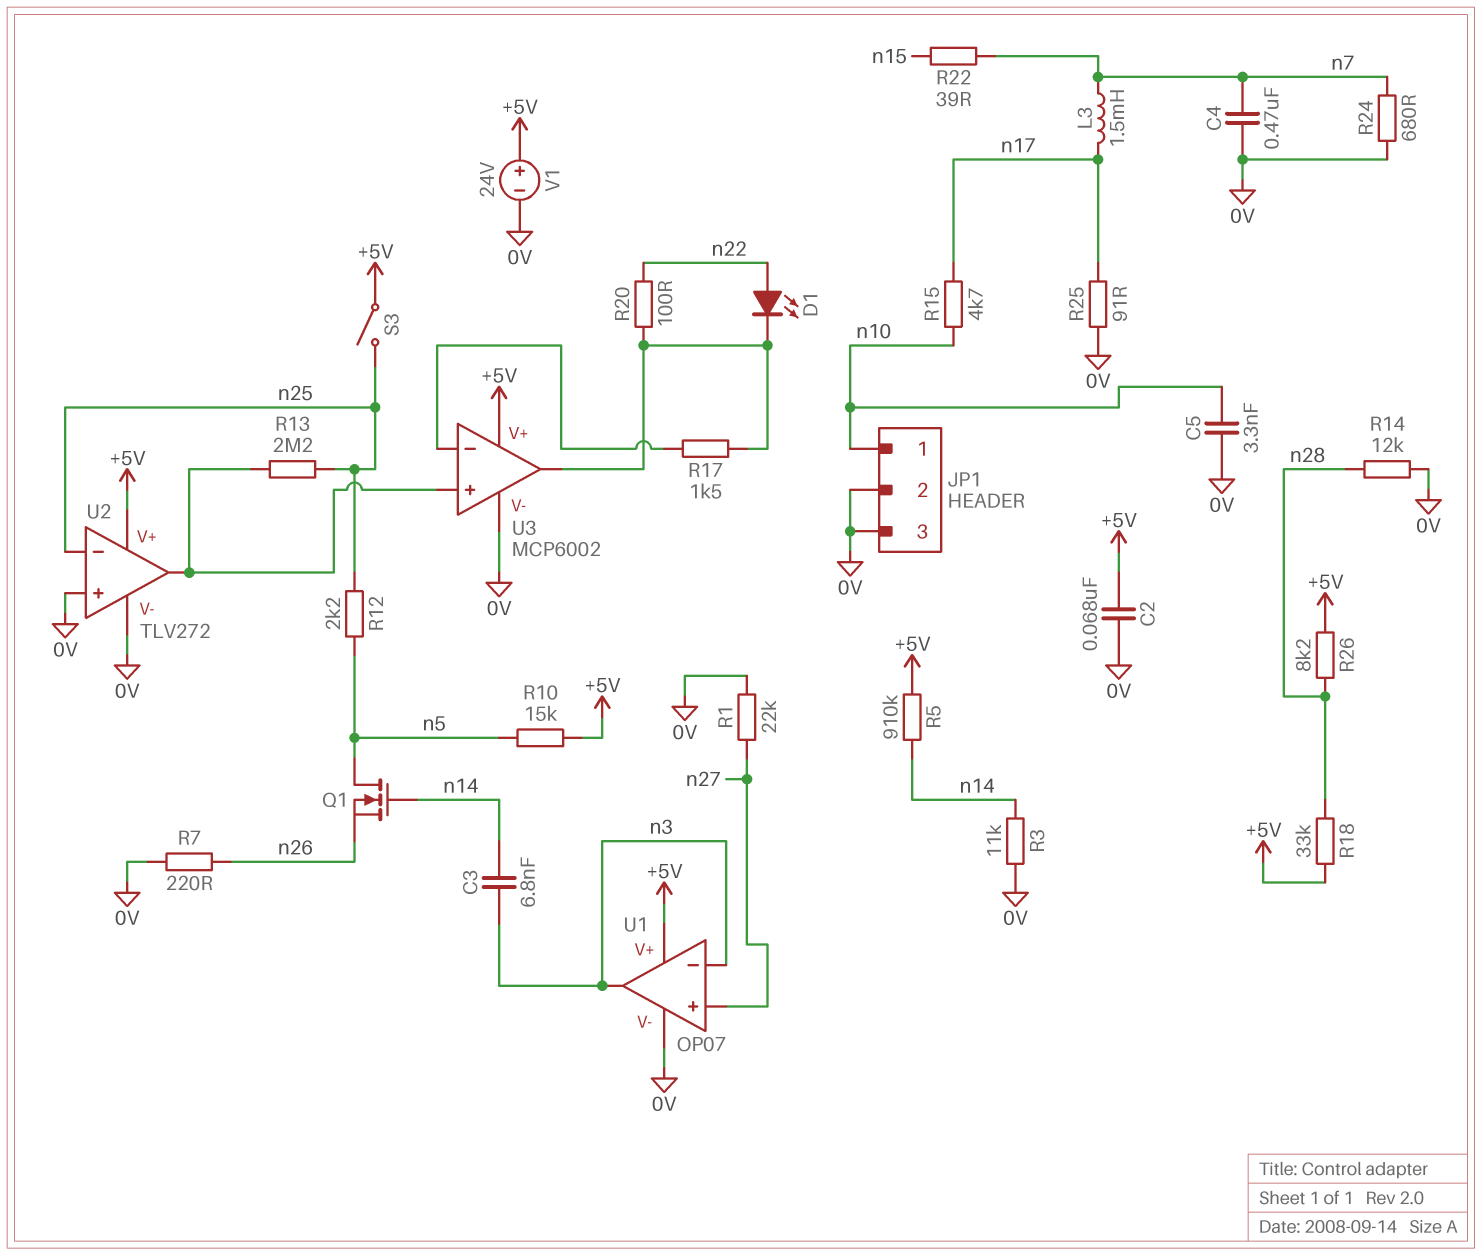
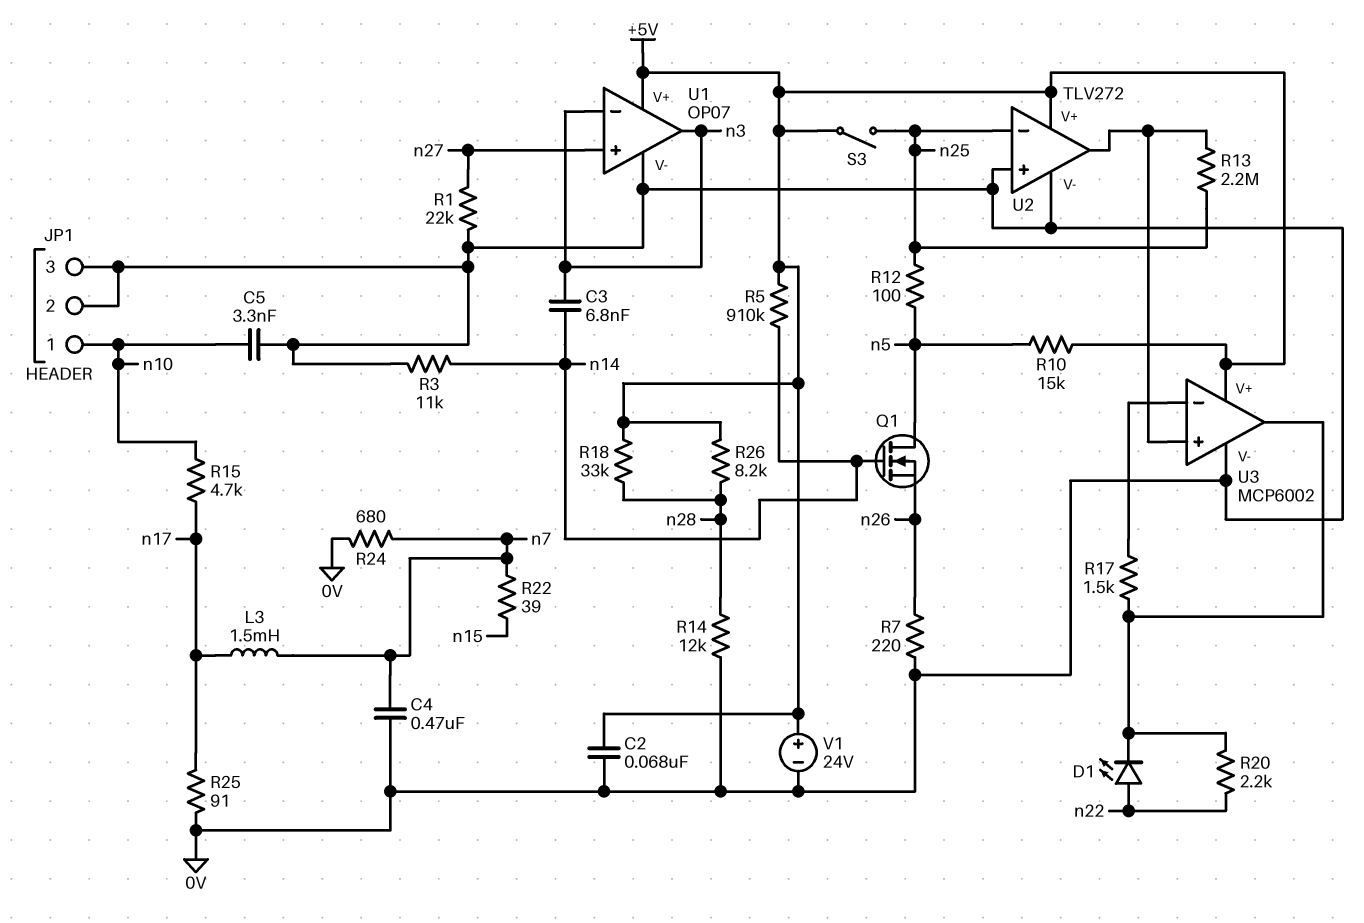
R12: 2.2k (n5, n25) -> 100 (n5, n25)
R20: 100 (U3/out, n22) -> 2.2k (U3/out, n22)

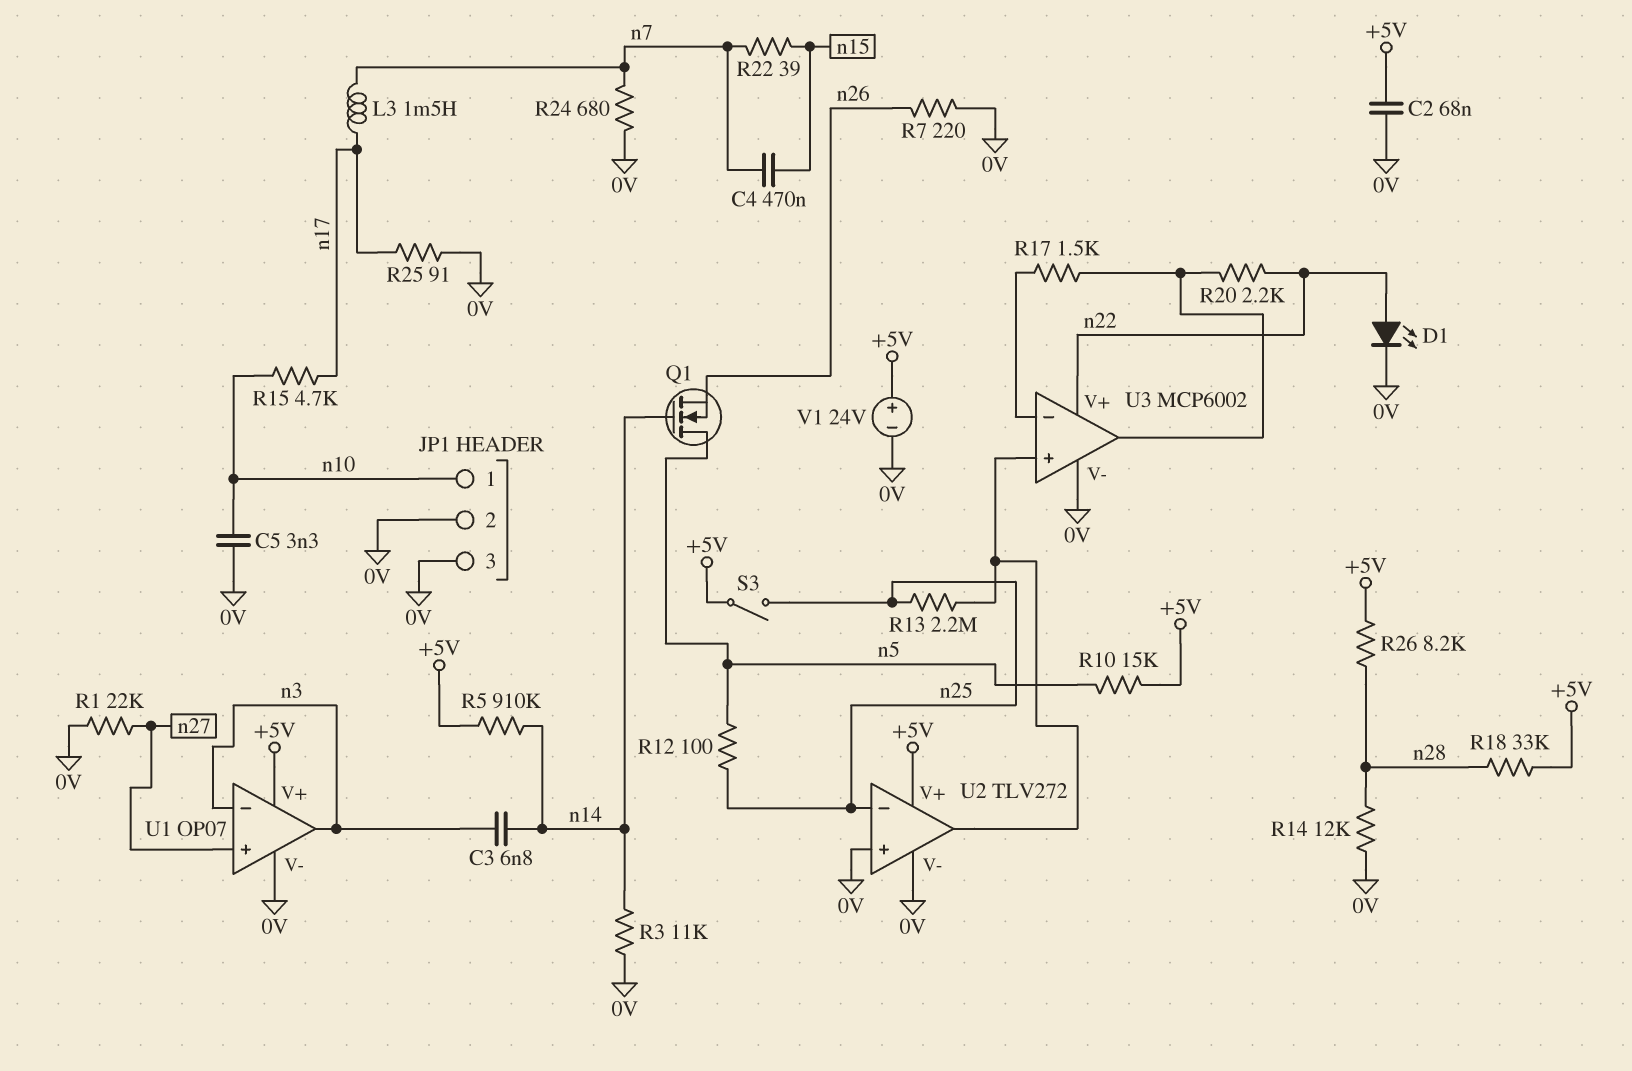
C4: 470nF (0V, n7) -> 470nF (n7, n15)
D1: LED (A n22, K U3/out) -> LED (A n22, K 0V)
U3 pin V+: +5V -> n22

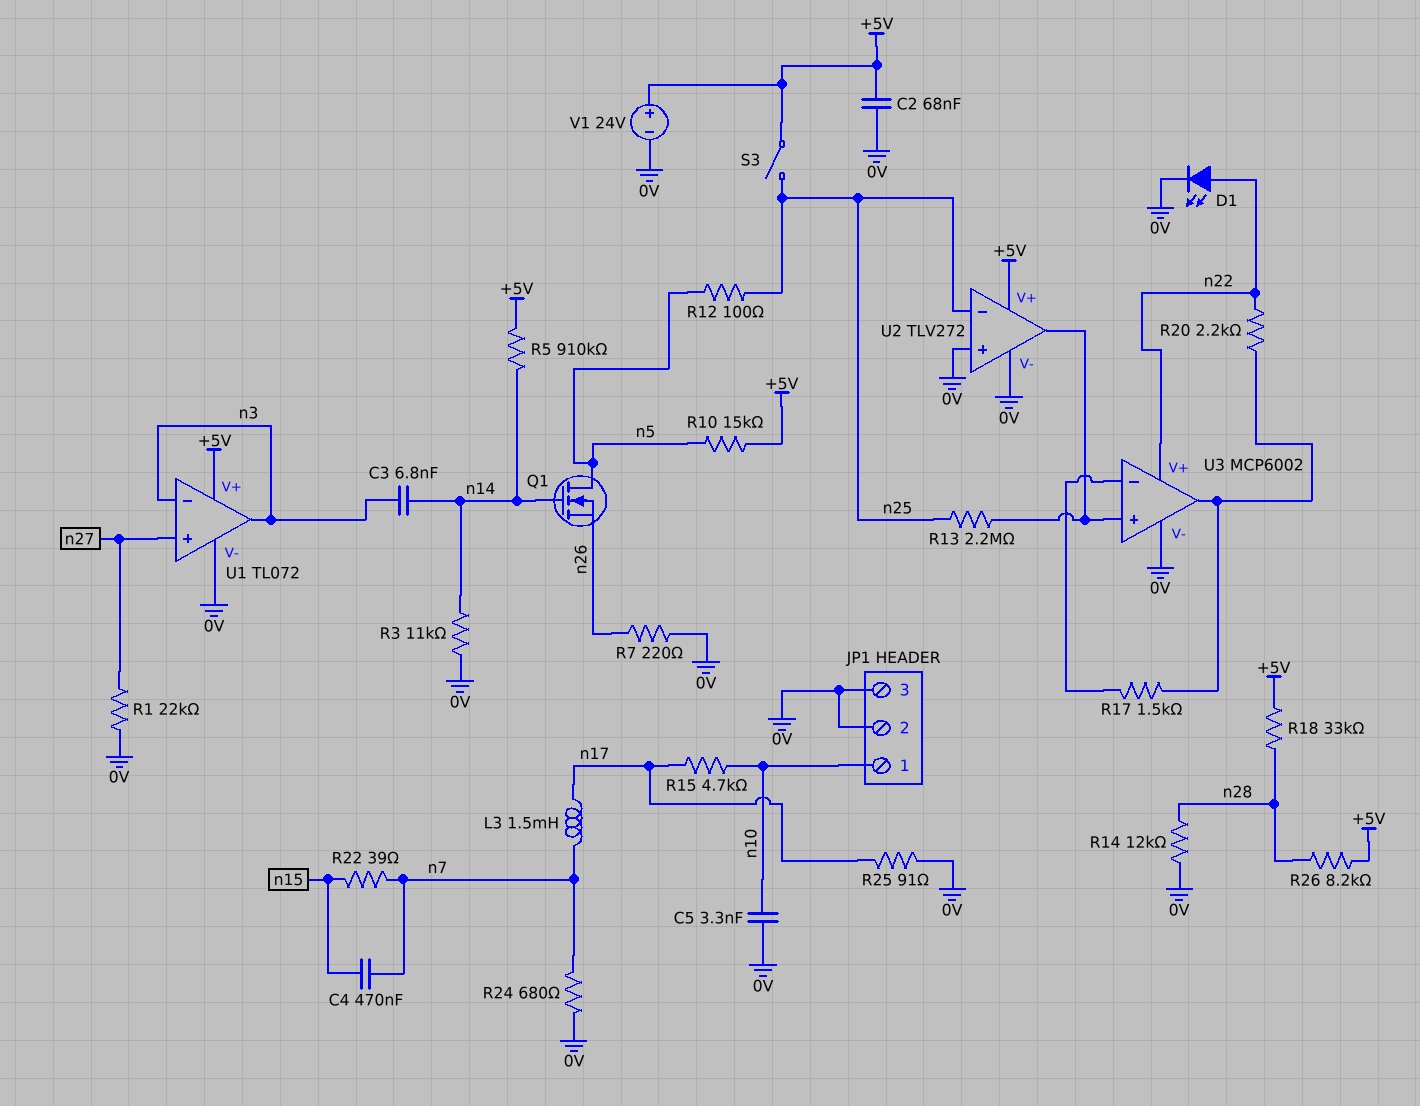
U1: OP07 -> TL072

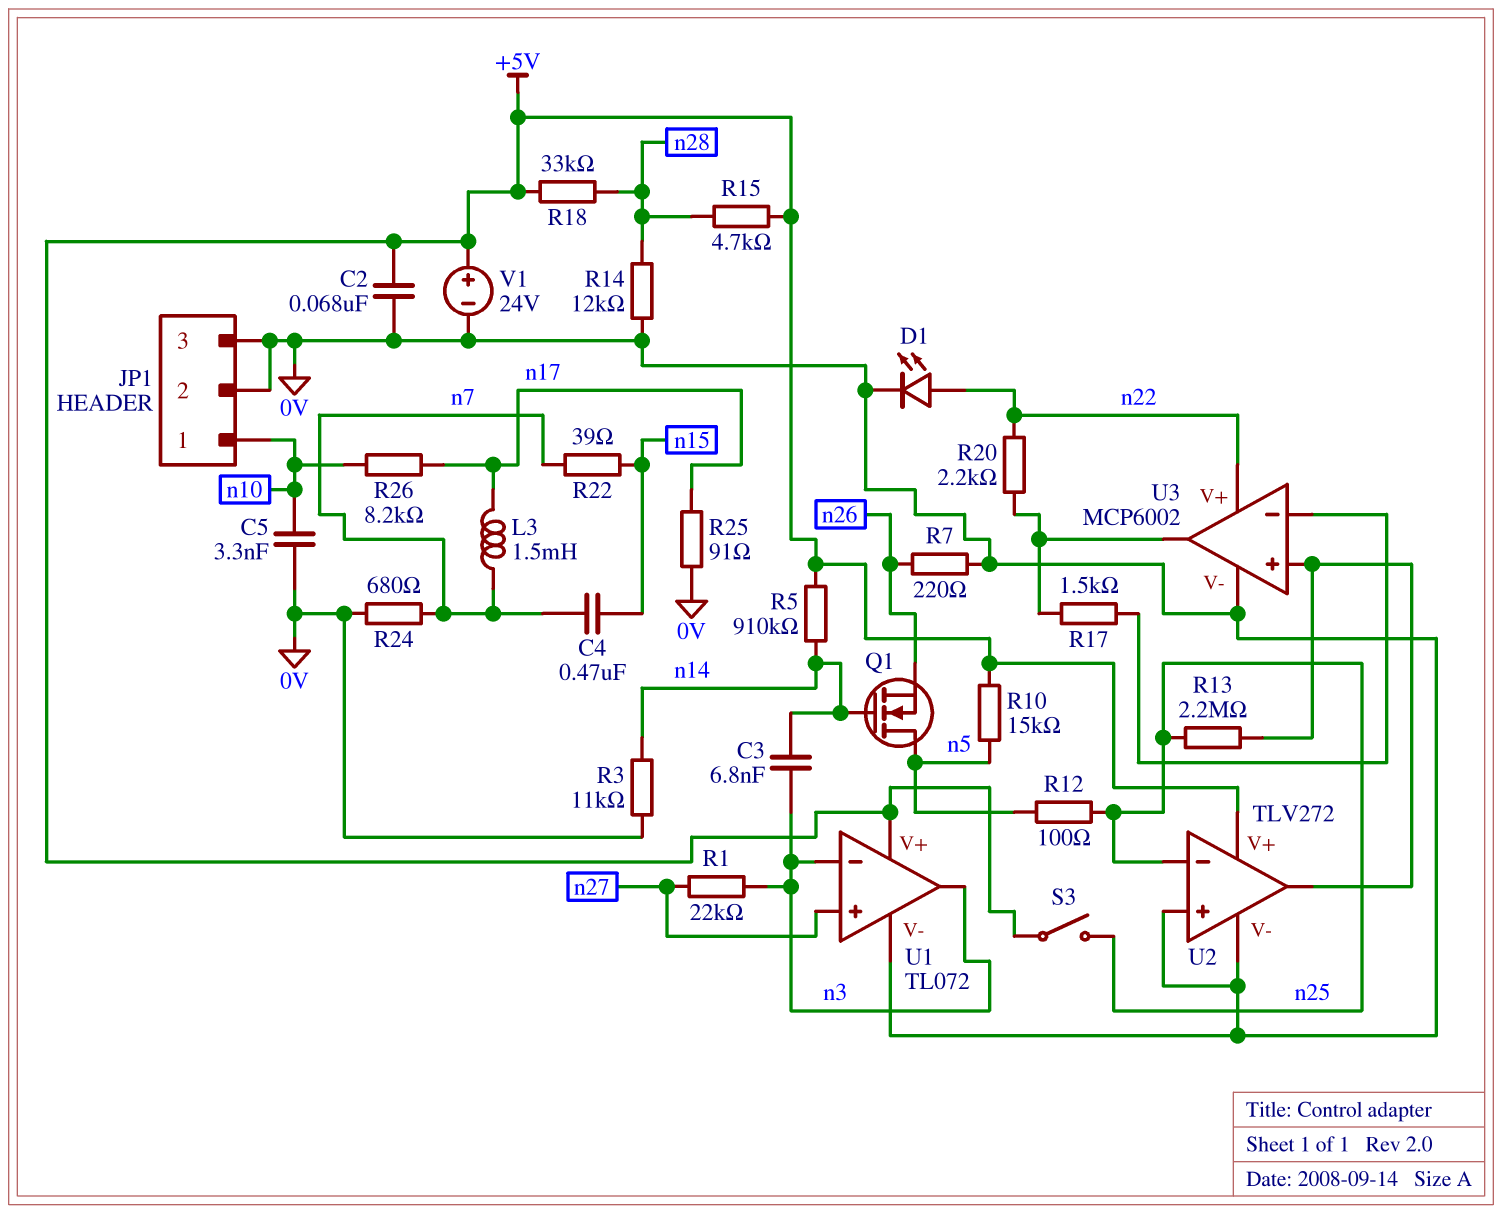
R1: 22k (0V, n27) -> 22k (n3, n27)
R15: 4.7k (n10, n17) -> 4.7k (+5V, n28)
R26: 8.2k (+5V, n28) -> 8.2k (n10, n17)

